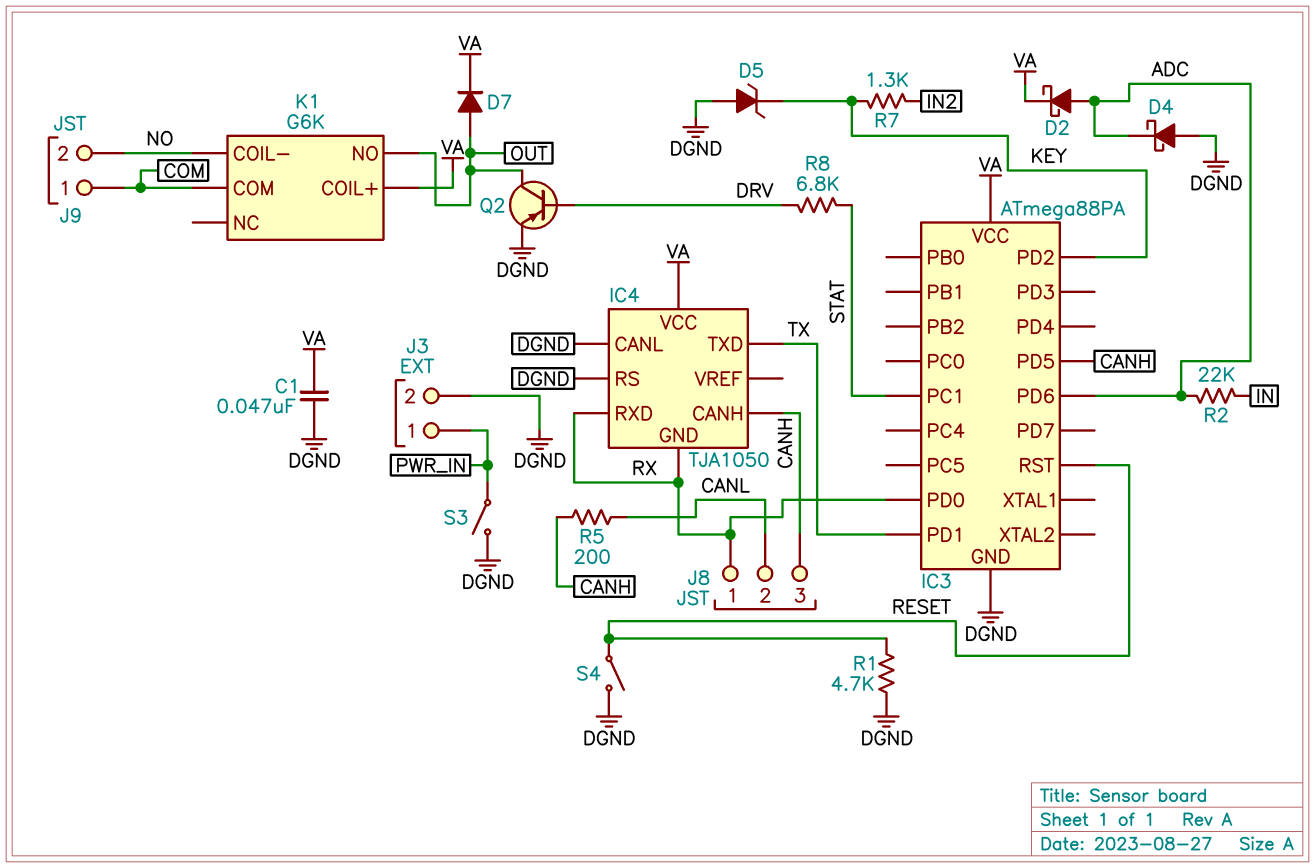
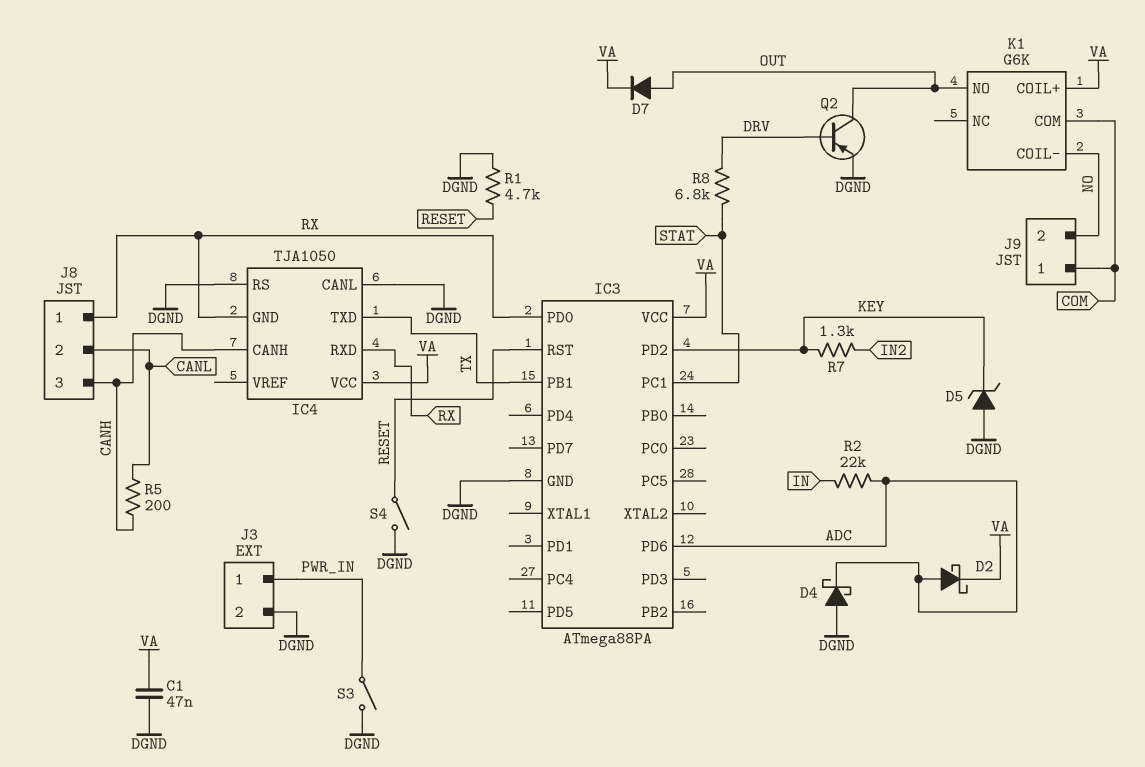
IC3 pin PB1: none -> TX
IC3 pin PD1: TX -> none
IC3 pin PD5: CANH -> none

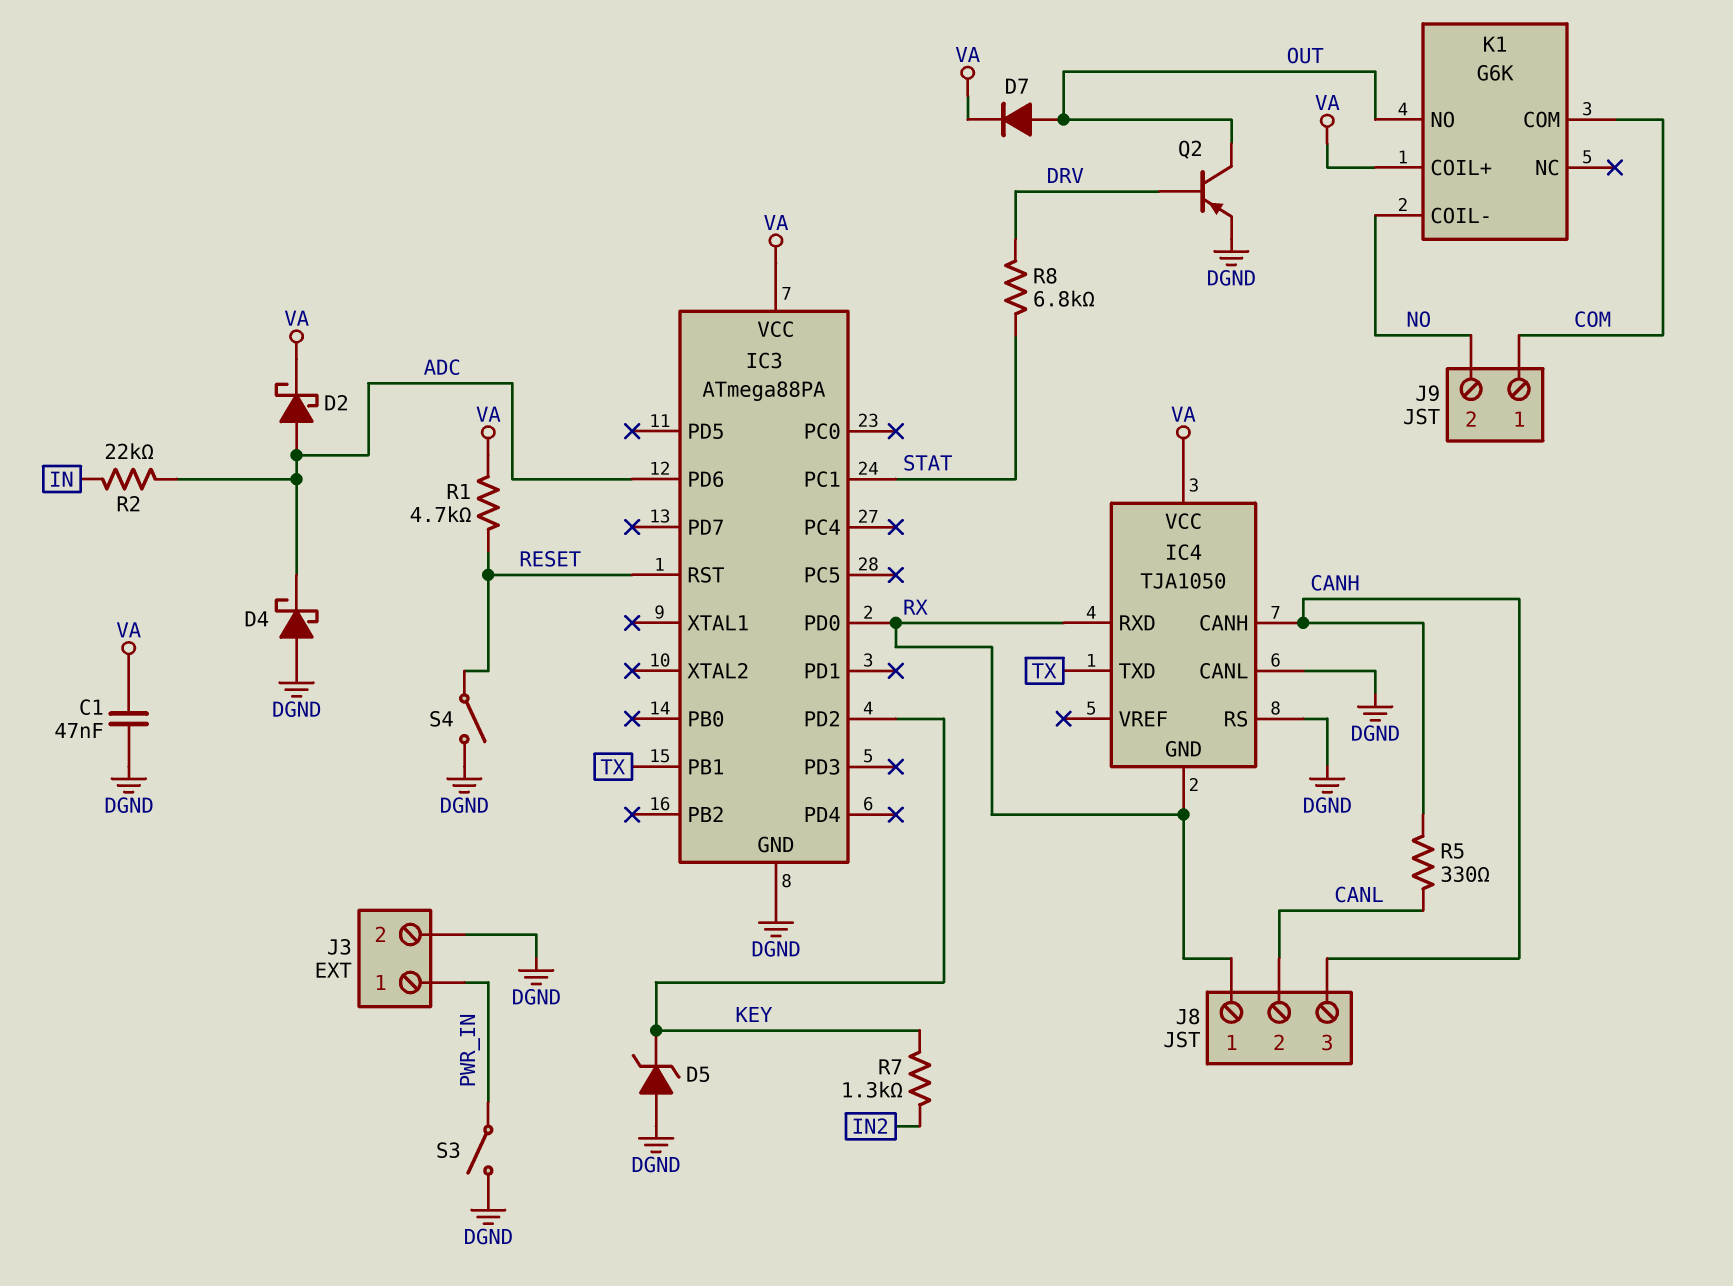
R1: 4.7k (DGND, RESET) -> 4.7k (RESET, VA)
R5: 200 (CANH, CANL) -> 330 (CANH, CANL)

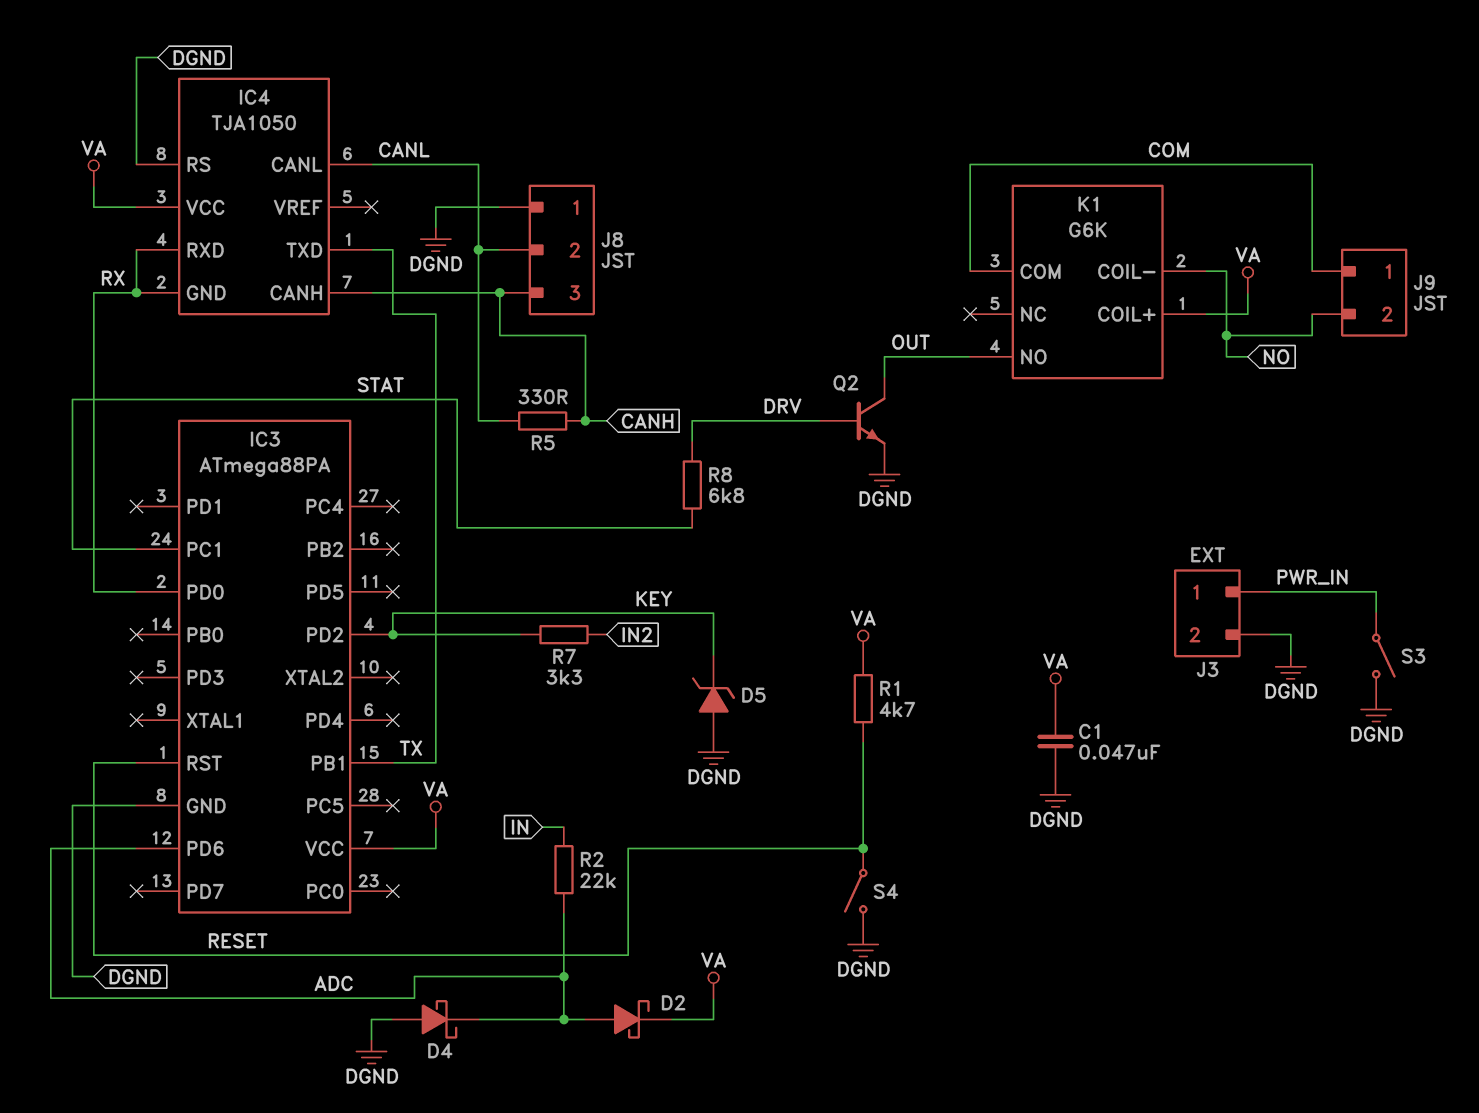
D7: diode (A OUT, K VA) -> none
IC4 pin CANL: DGND -> CANL
J8 pin 1: RX -> DGND
Q2: PNP (B DRV, C OUT, E DGND) -> NPN (B DRV, C OUT, E DGND)
R7: 1.3k (IN2, KEY) -> 3.3k (IN2, KEY)

